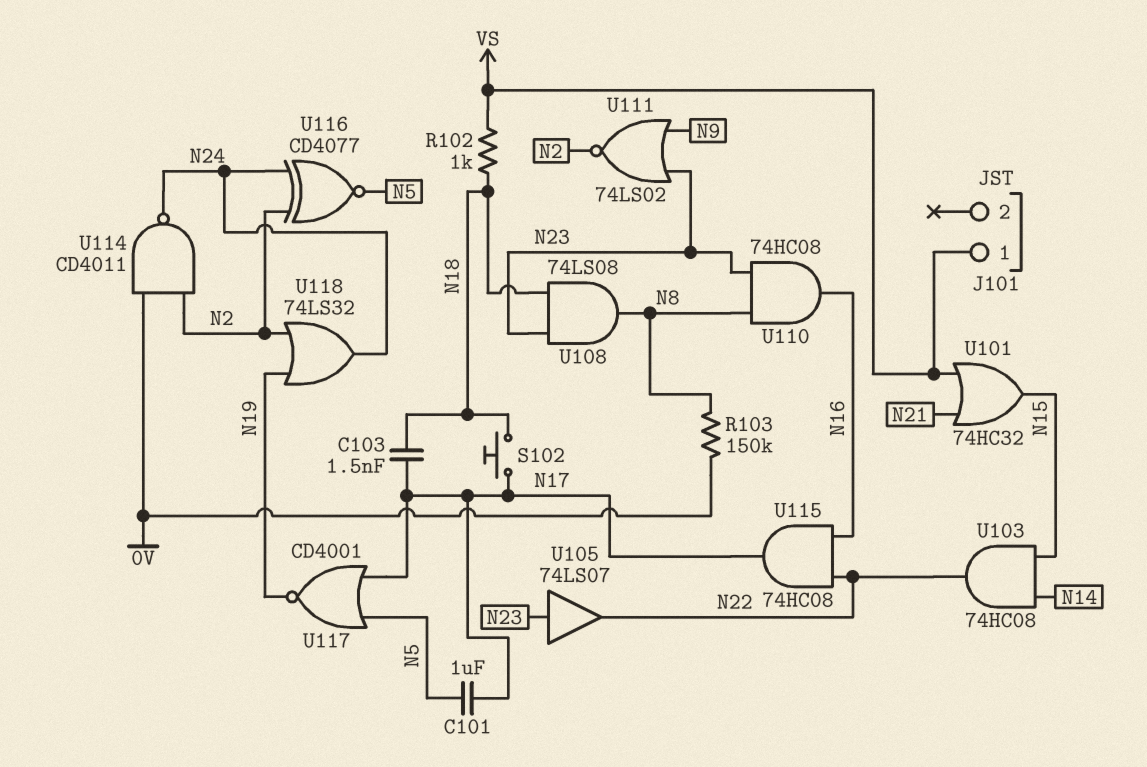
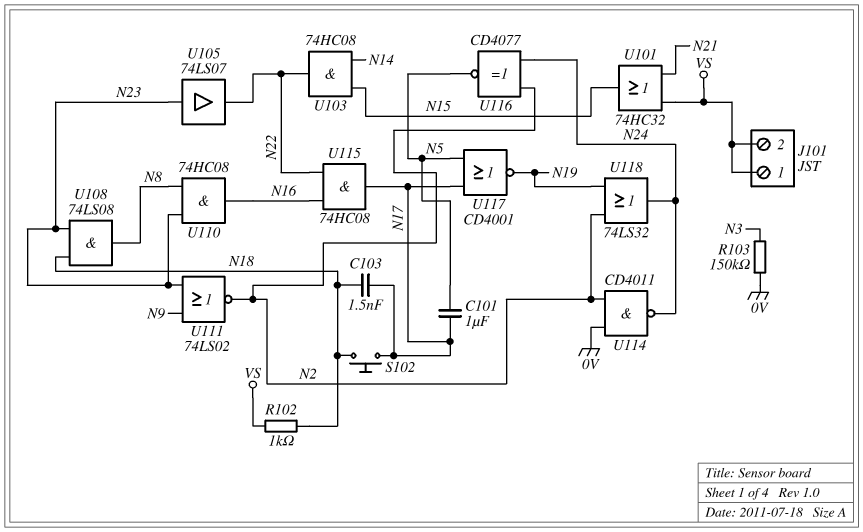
J101 pin 2: none -> VS
R103: 150k (0V, N8) -> 150k (0V, N3)

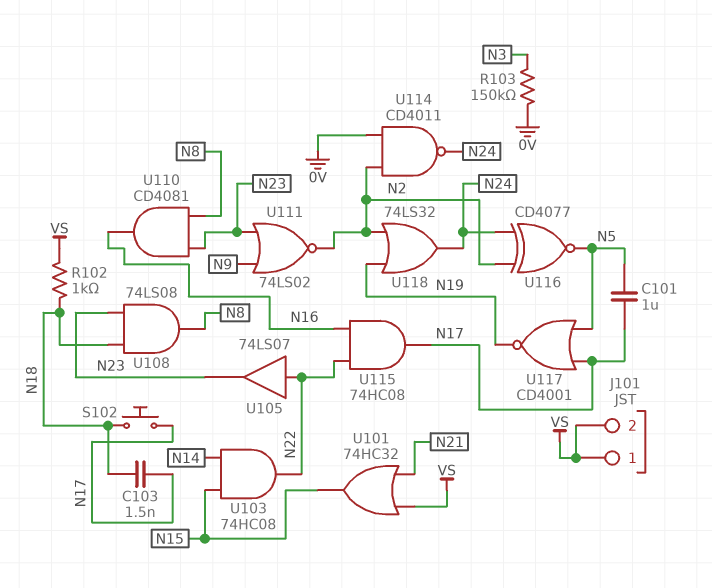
U105: buffer 74LS07 (in N23, out N22) -> buffer 74LS07 (in N22, out N23)
U110: AND 74HC08 (in N8, in N23, out N16) -> AND CD4081 (in N8, in N23, out N16)

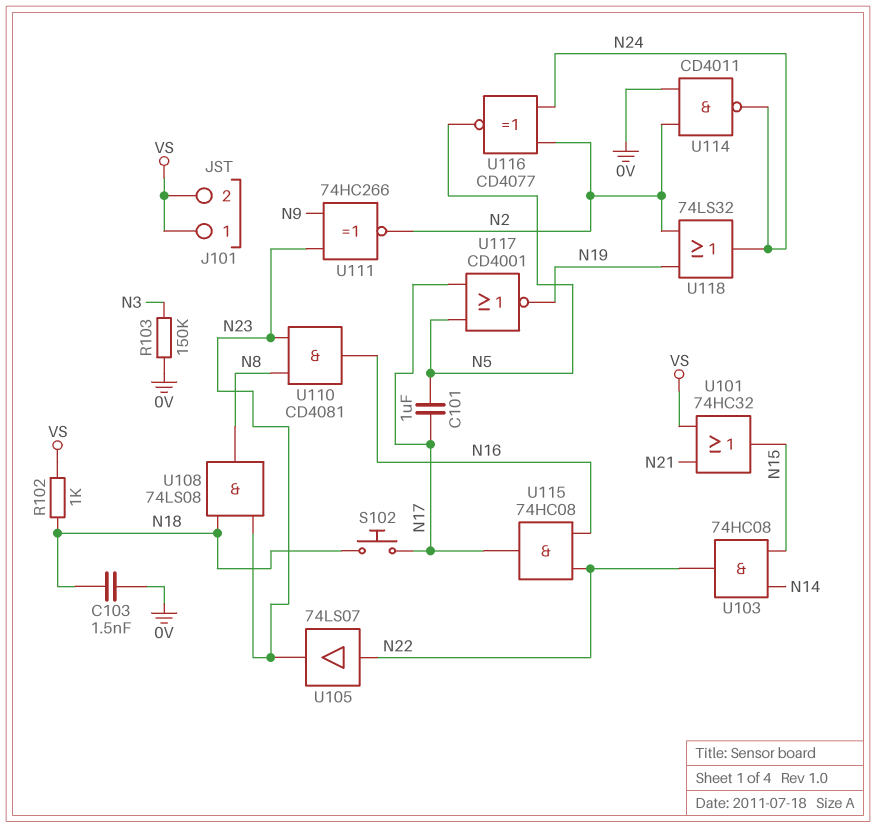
C103: 1.5nF (N17, N18) -> 1.5nF (0V, N18)
U111: NOR 74LS02 (in N9, in N23, out N2) -> XNOR 74HC266 (in N9, in N23, out N2)

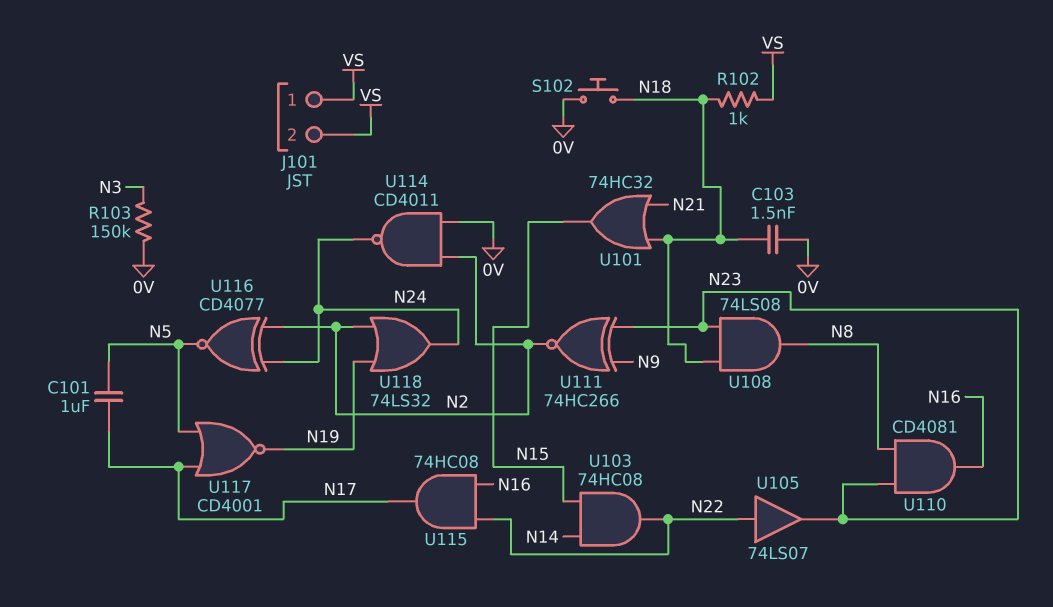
S102: button (N17, N18) -> button (0V, N18)
U101: OR 74HC32 (in N21, in VS, out N15) -> OR 74HC32 (in N18, in N21, out N15)

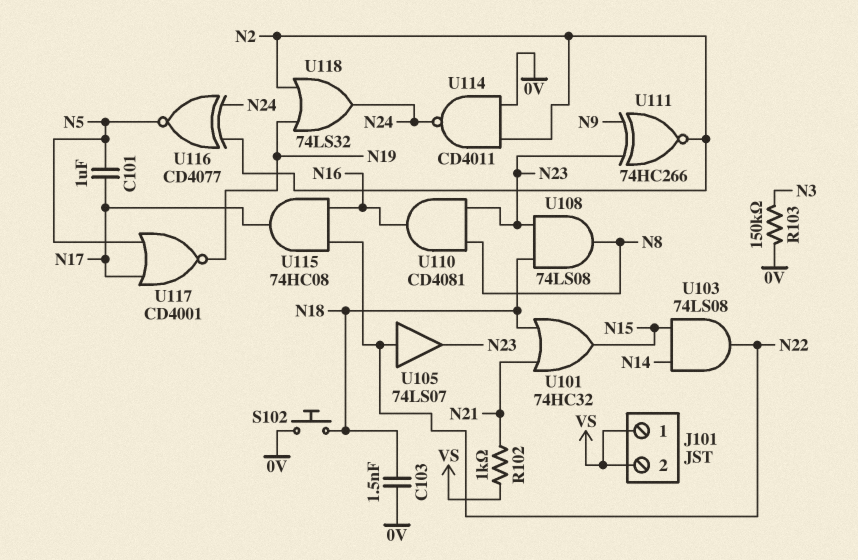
R102: 1k (N18, VS) -> 1k (N21, VS)
U103: AND 74HC08 (in N14, in N15, out N22) -> AND 74LS08 (in N14, in N15, out N22)

